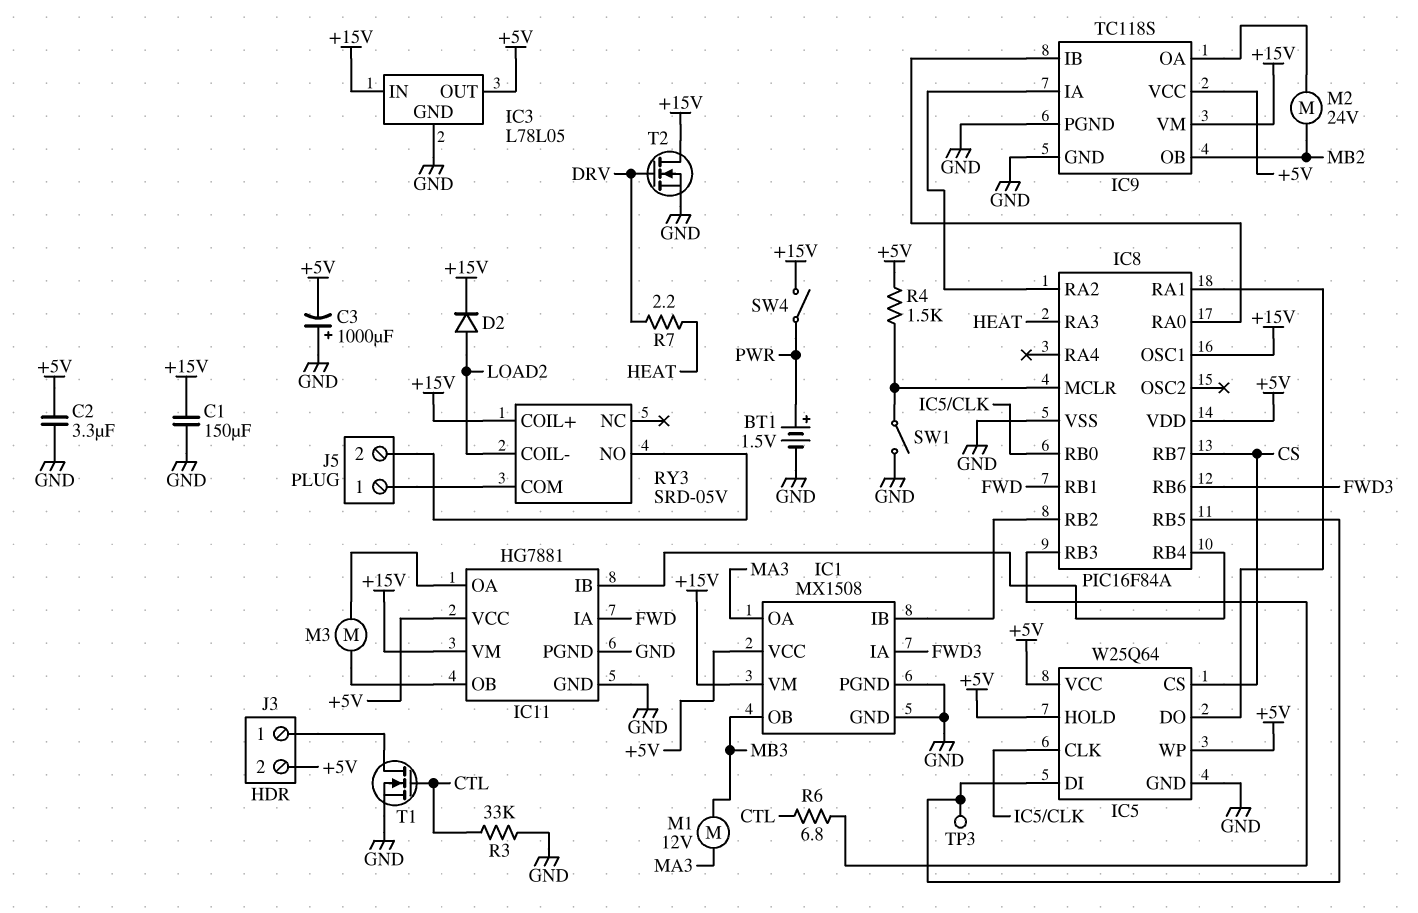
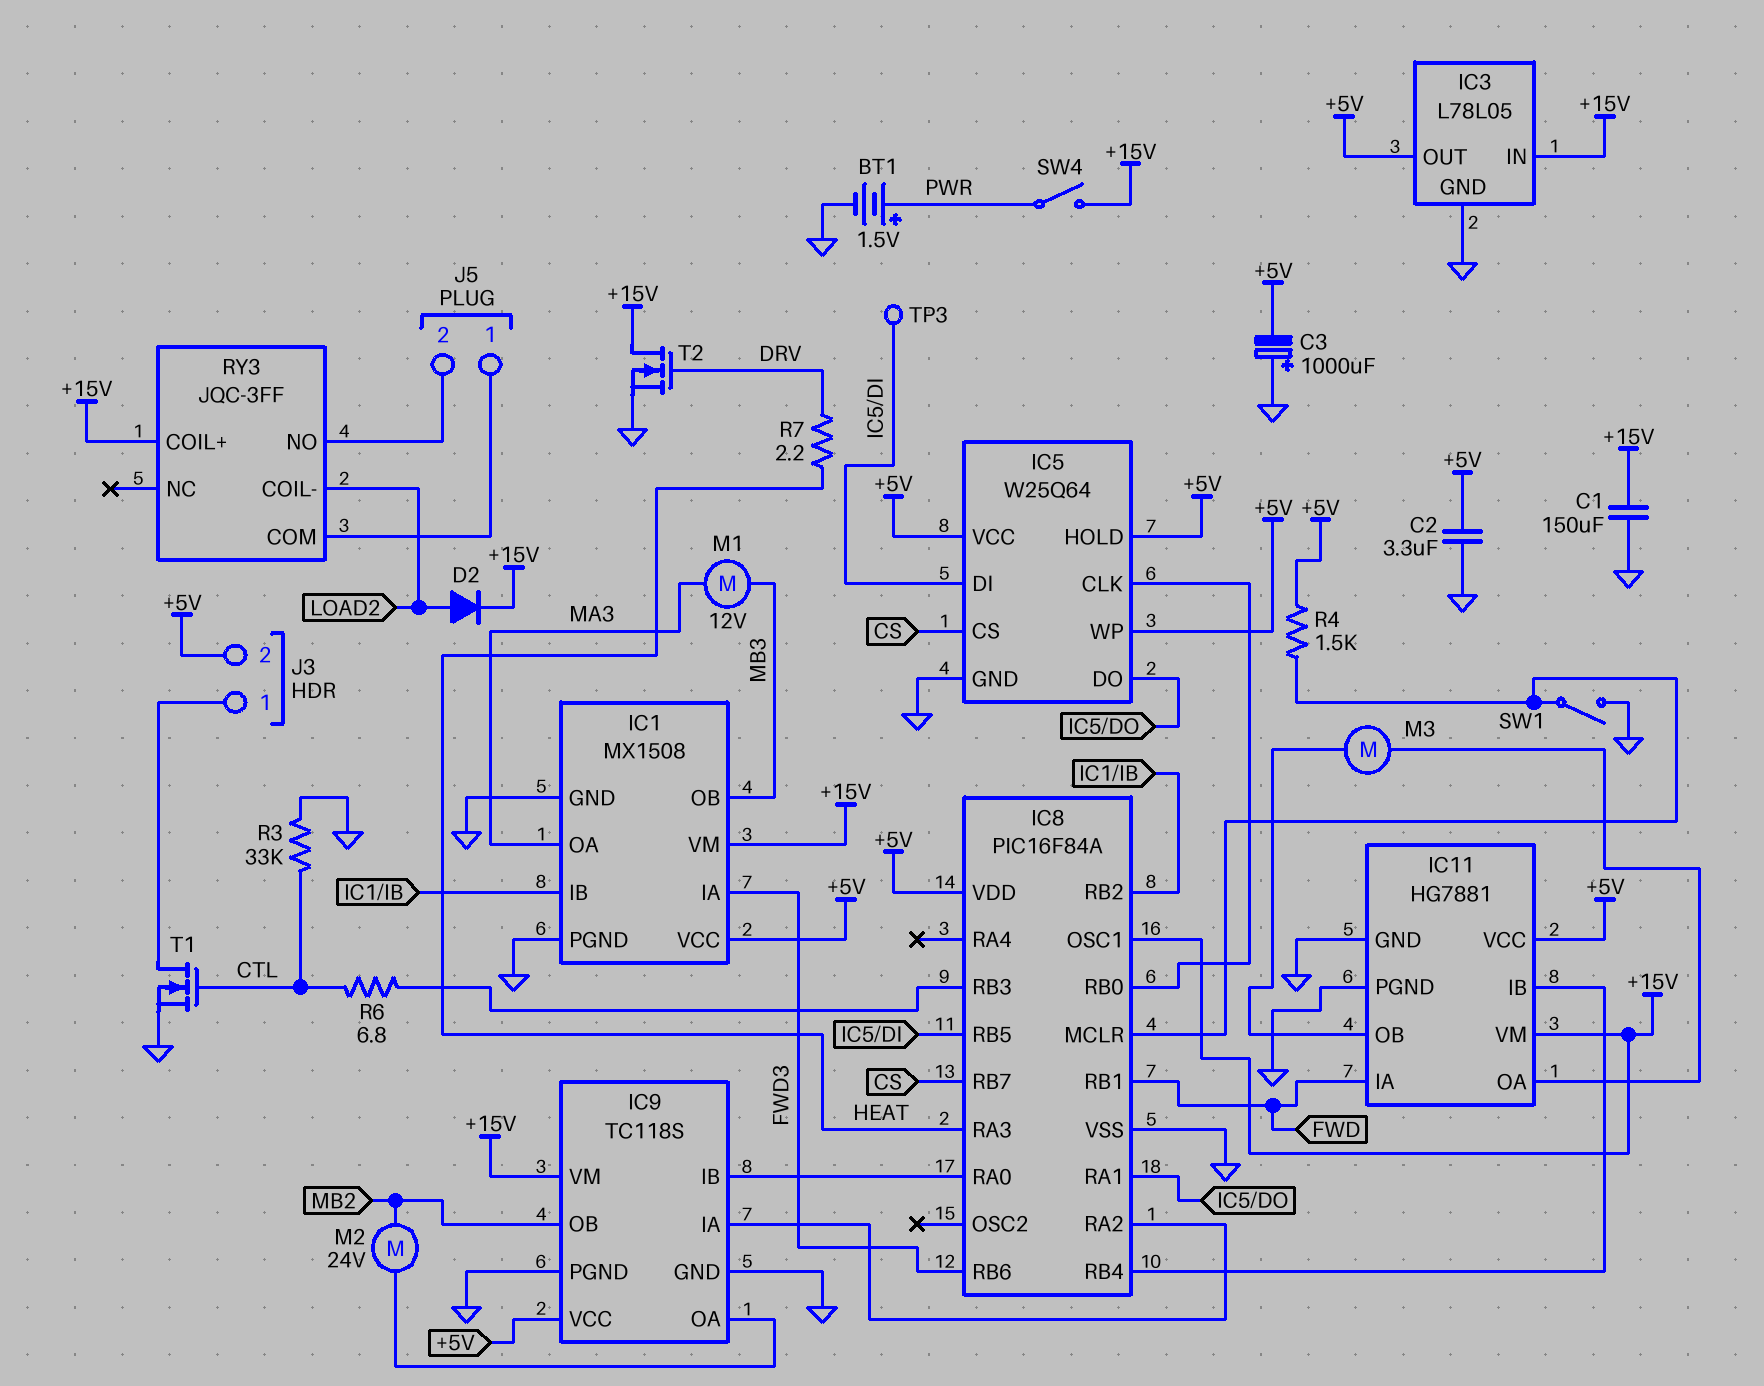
RY3: SRD-05V -> JQC-3FF

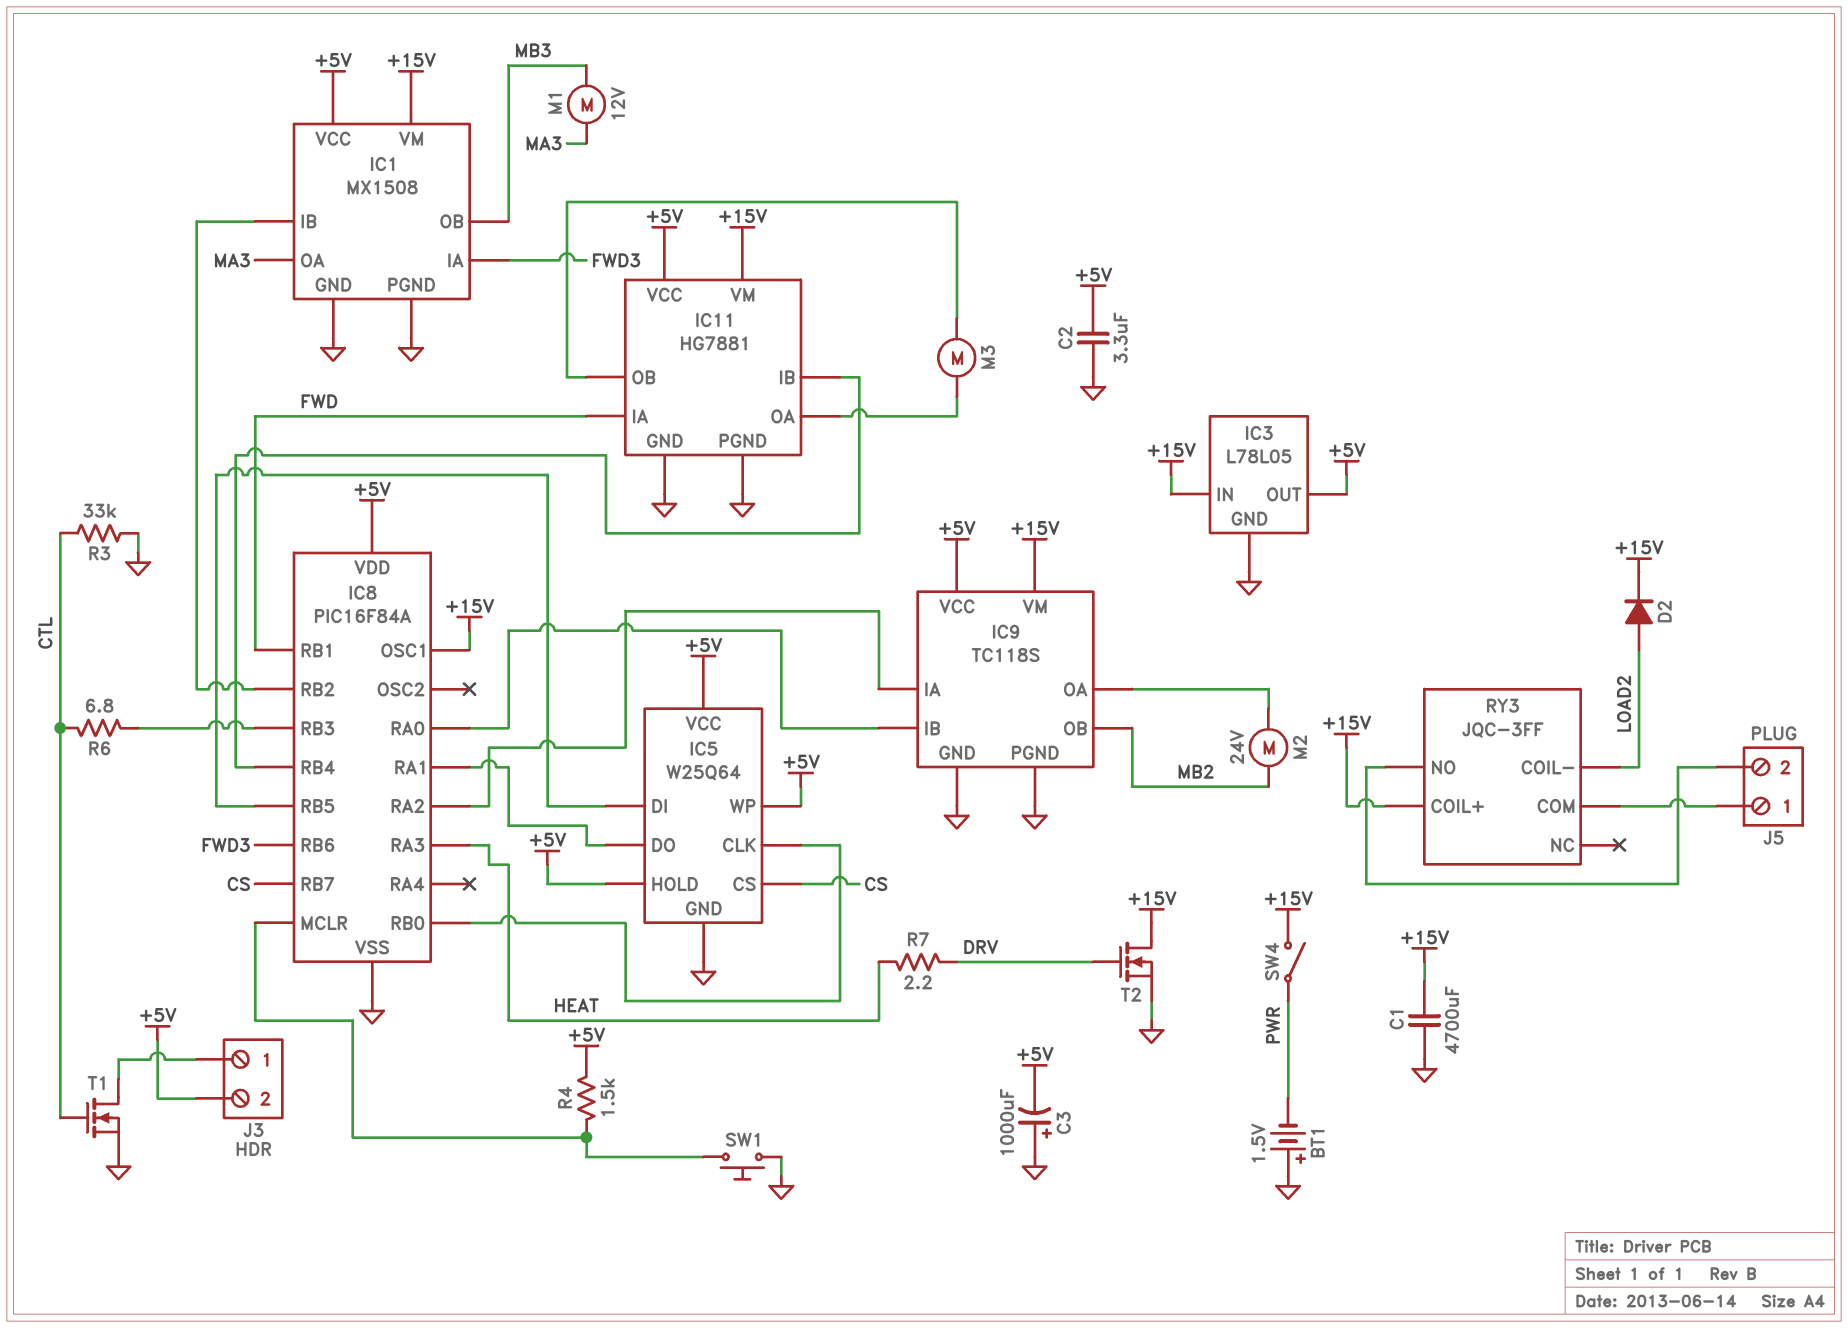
BT1: 1.5V (plus PWR, minus GND) -> 1.5V (plus GND, minus PWR)
C1: 150uF (+15V, GND) -> 4700uF (+15V, GND)
SW1: switch (GND, IC8/MCLR) -> button (GND, IC8/MCLR)
TP3: test point (IC5/DI) -> none

